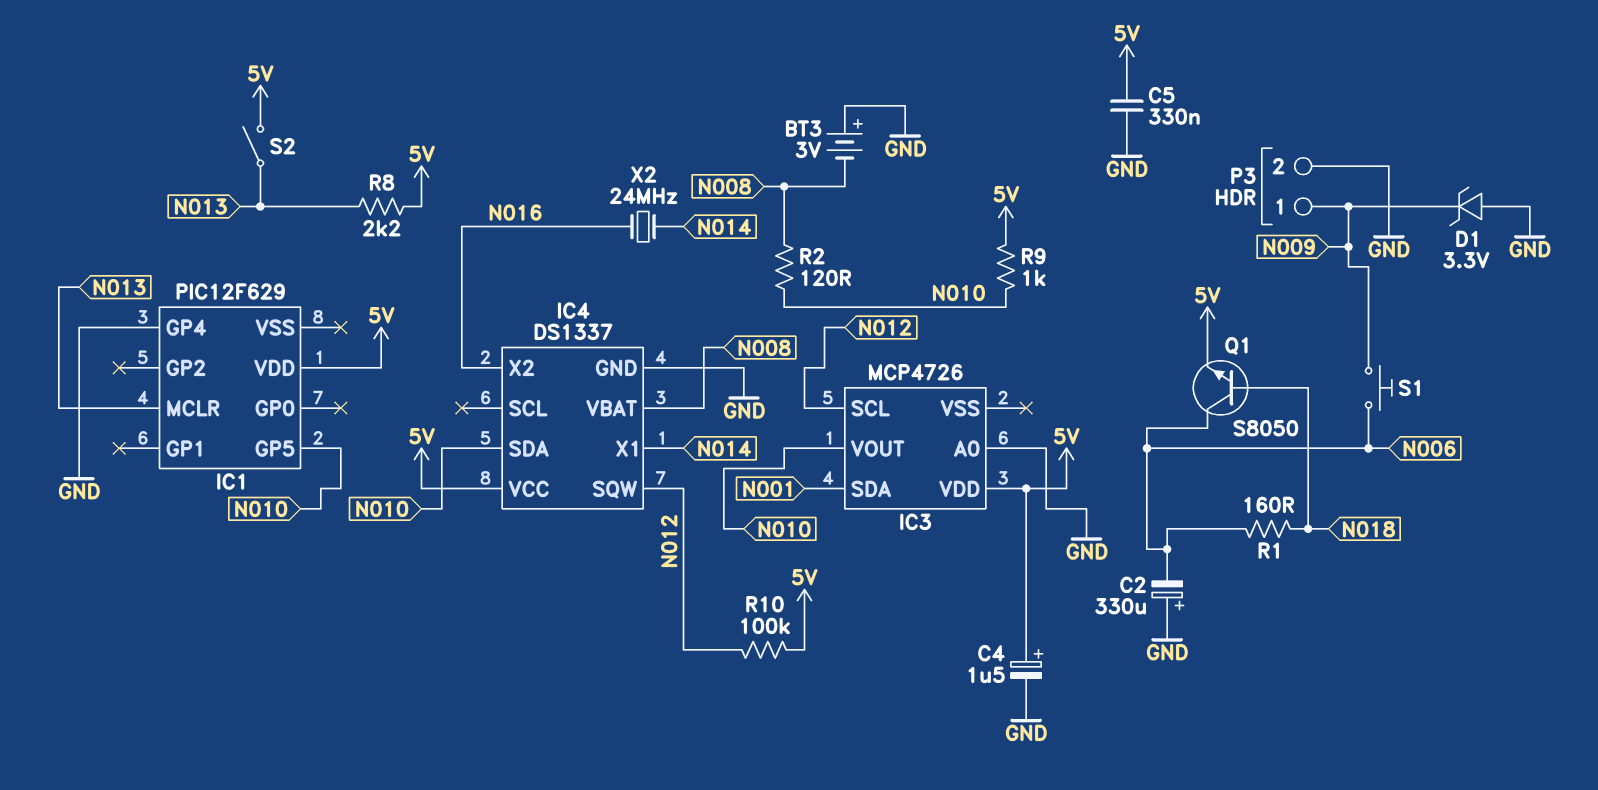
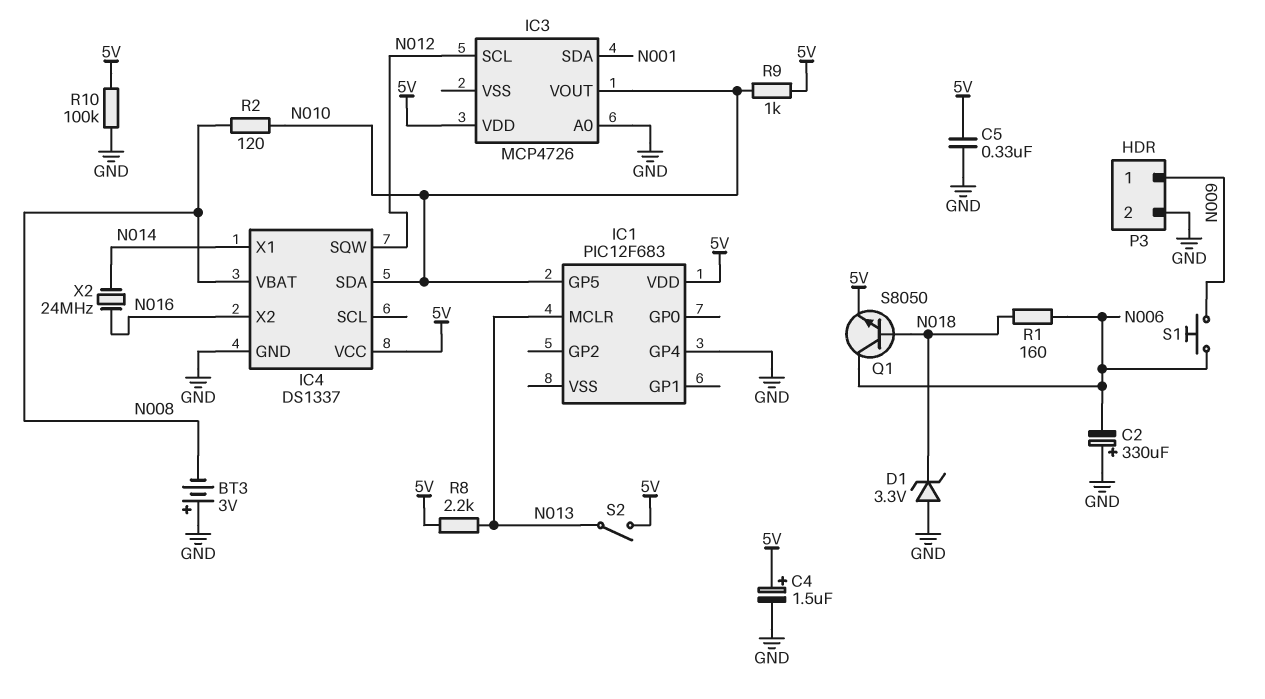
D1: zener 3.3V (A GND, K N009) -> zener 3.3V (A GND, K N018)
IC1: PIC12F629 -> PIC12F683
R10: 100k (5V, N012) -> 100k (5V, GND)

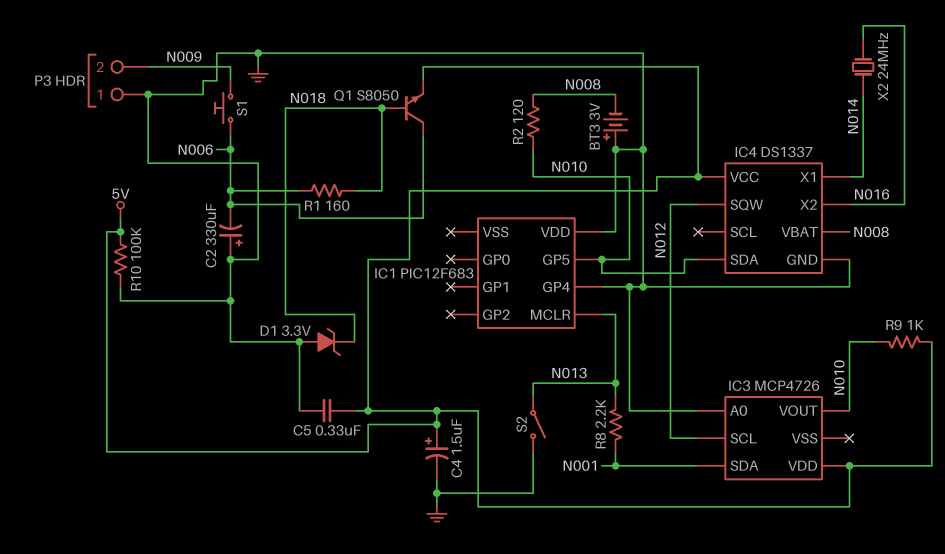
IC1 pin VDD: 5V -> GND
P3 pin 1: N009 -> GND
P3 pin 2: GND -> N009
R8: 2.2k (5V, N013) -> 2.2k (N001, N013)
S2: switch (5V, N013) -> switch (GND, N013)

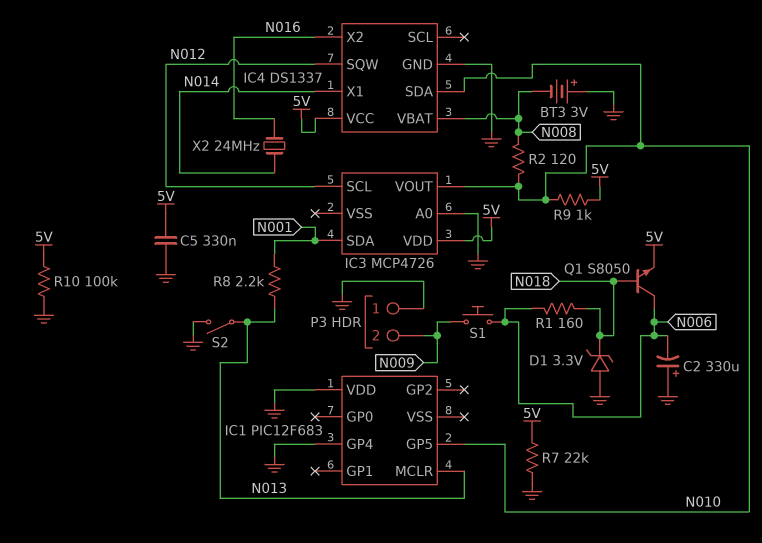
C4: 1.5uF (plus 5V, minus GND) -> none
R7: none -> 22k (5V, GND)

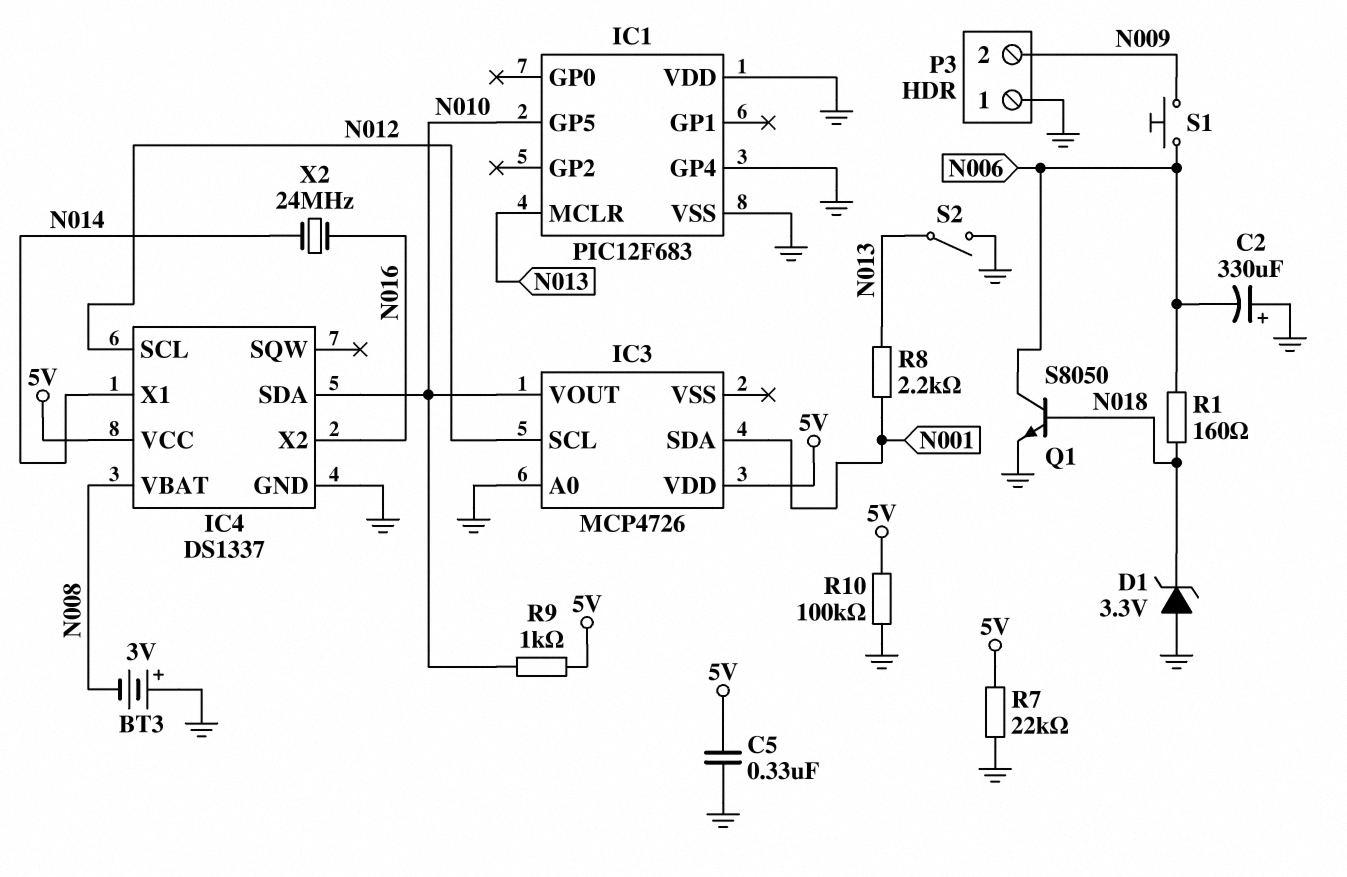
IC1 pin VSS: none -> GND
IC4 pin SCL: none -> N012
IC4 pin SQW: N012 -> none
Q1: NPN S8050 (B N018, C N006, E 5V) -> NPN S8050 (B N018, C N006, E GND)
R2: 120 (N008, N010) -> none

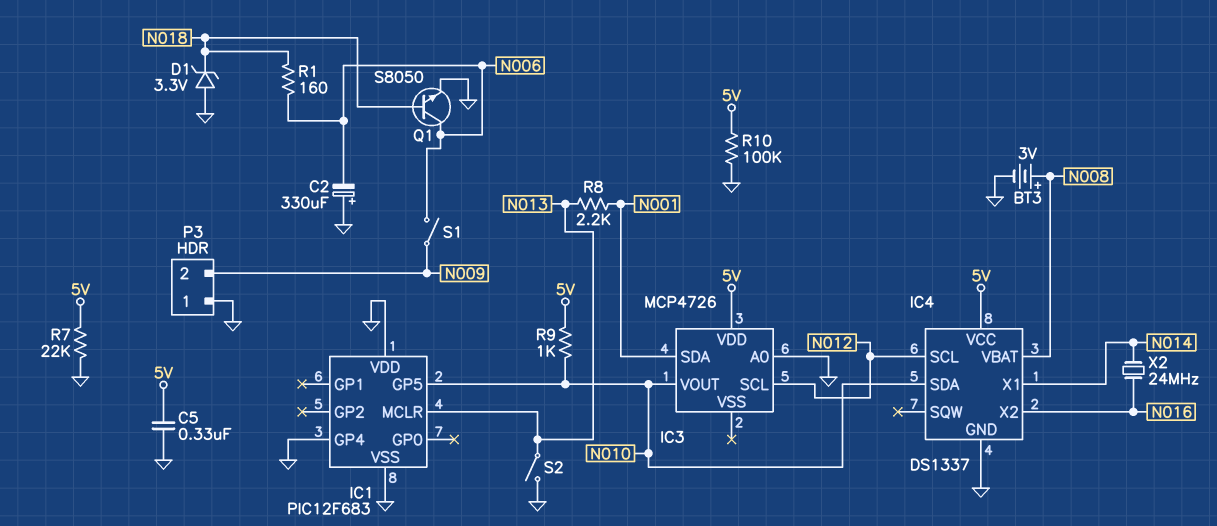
BT3: 3V (plus GND, minus N008) -> 3V (plus N008, minus GND)
S1: button (N006, N009) -> switch (N006, N009)

